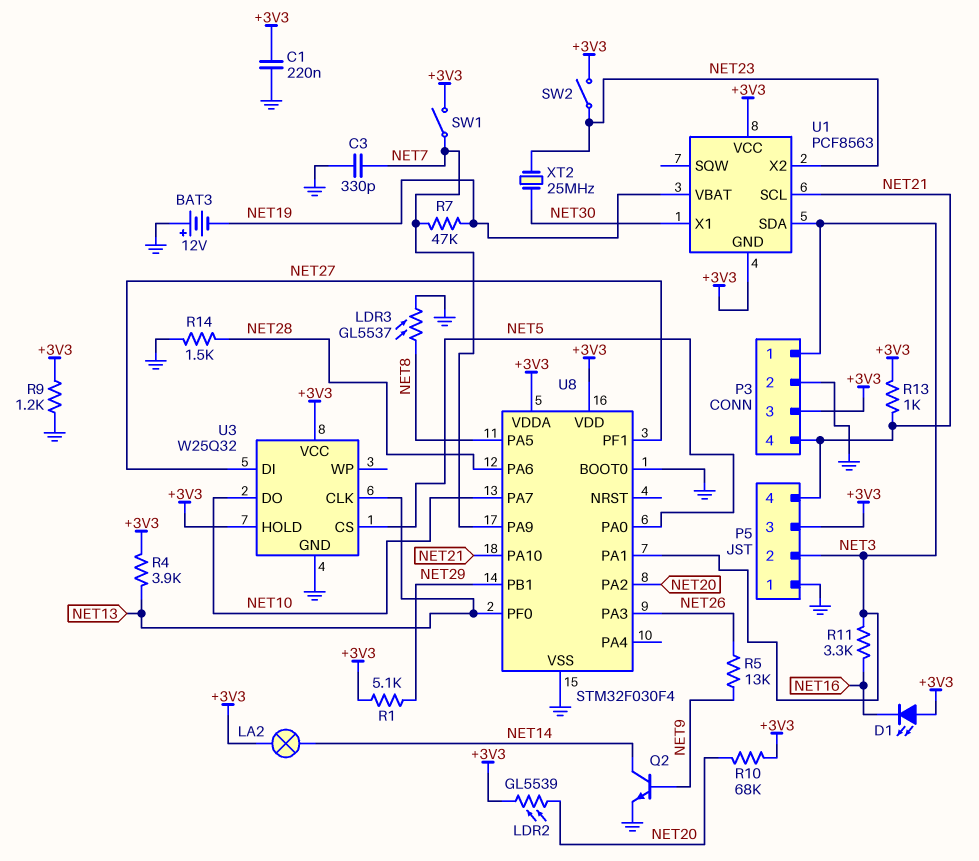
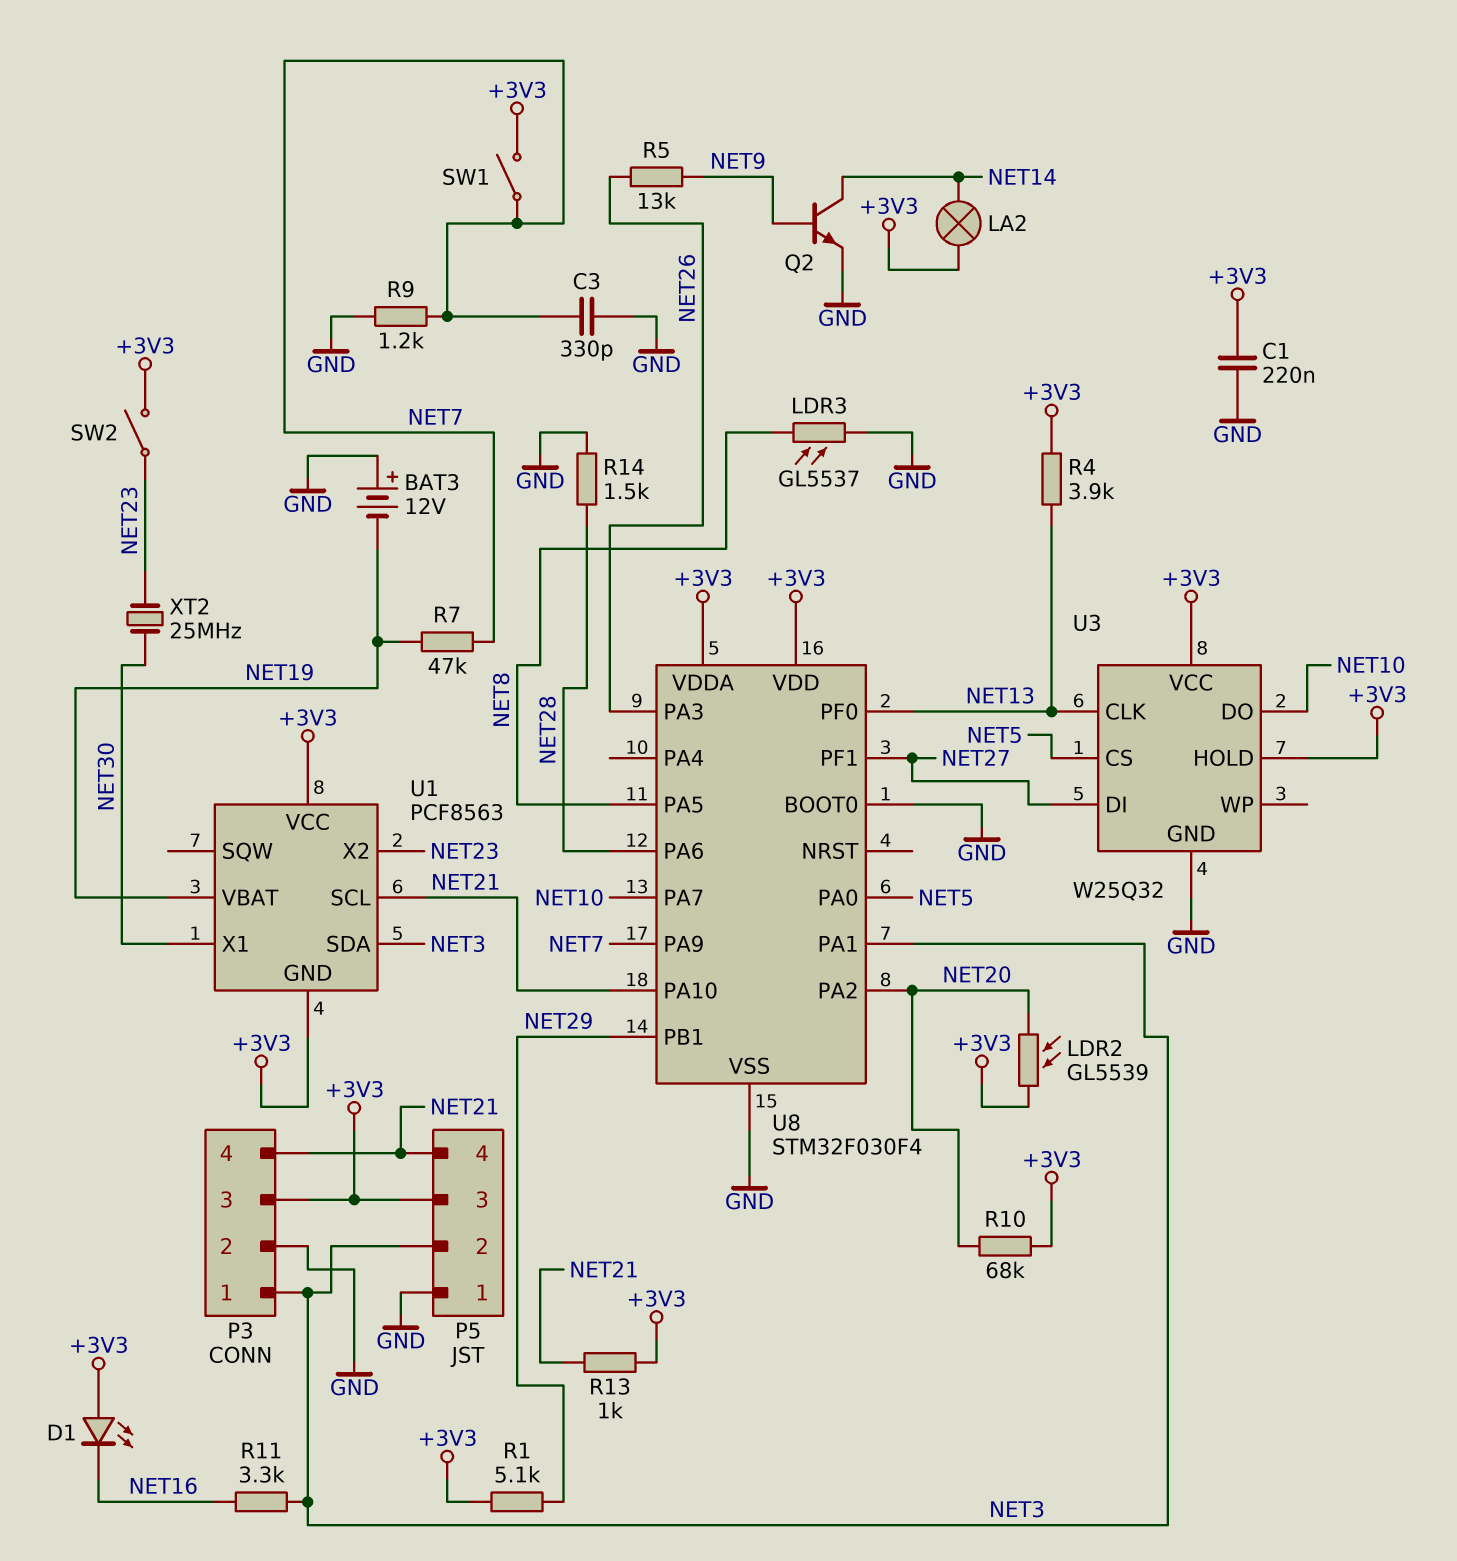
R9: 1.2k (+3V3, GND) -> 1.2k (GND, NET7)

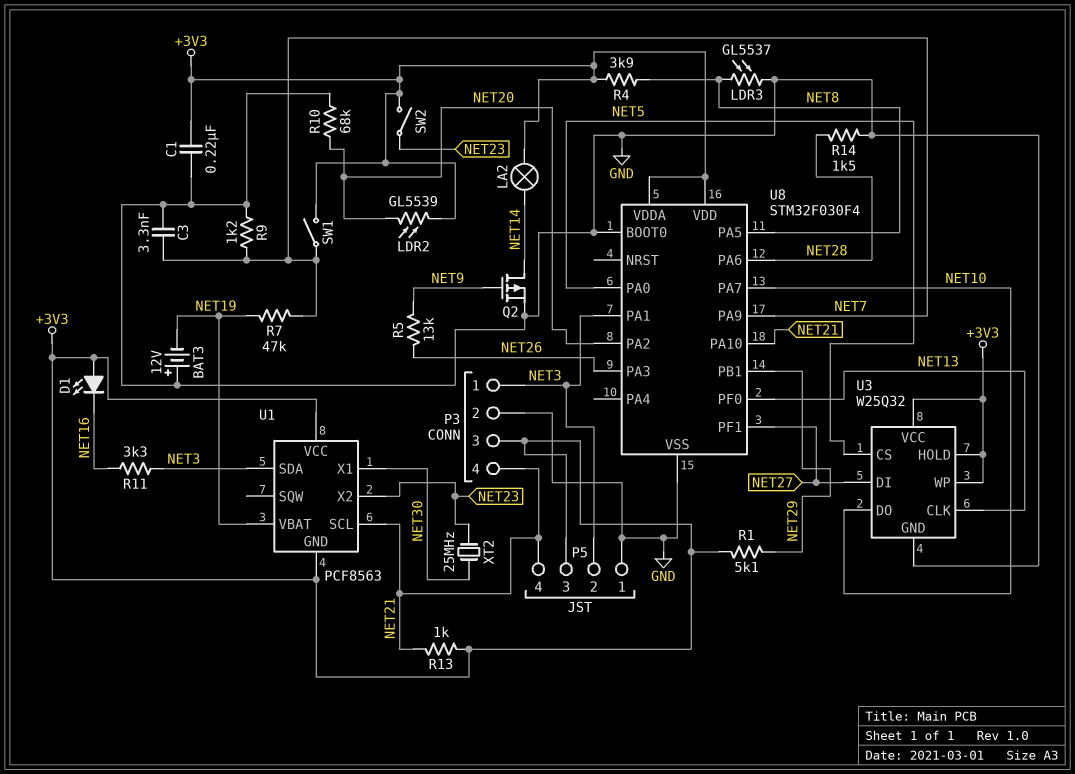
C3: 330pF (GND, NET7) -> 3.3nF (GND, NET7)
Q2: NPN (B NET9, C NET14, E GND) -> PMOS (G NET9, D NET14, S GND)
R4: 3.9k (+3V3, NET13) -> 3.9k (+3V3, NET8)
R10: 68k (+3V3, NET20) -> 68k (GND, NET20)
U3 pin WP: none -> +3V3

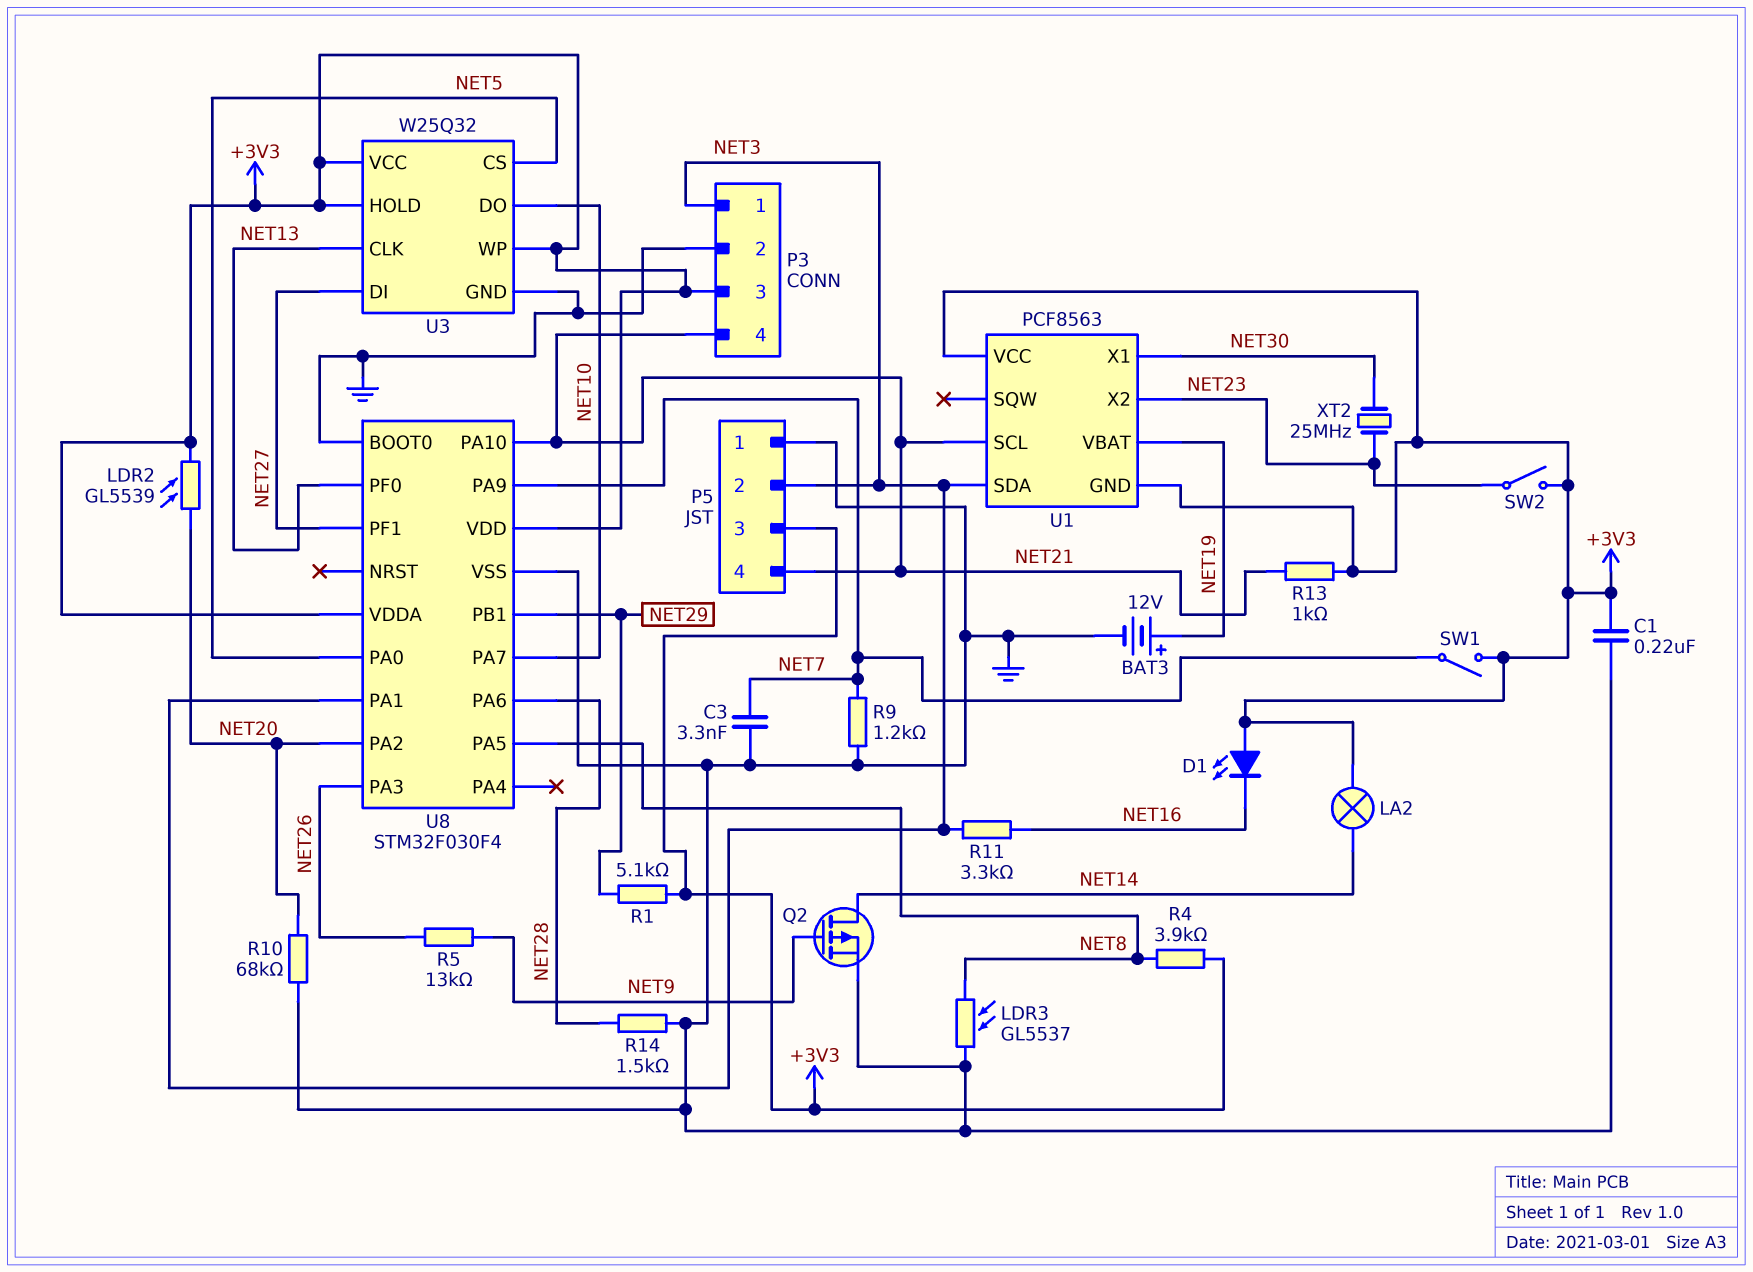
BAT3: 12V (plus GND, minus NET19) -> 12V (plus NET19, minus GND)
R7: 47k (NET7, NET19) -> none

